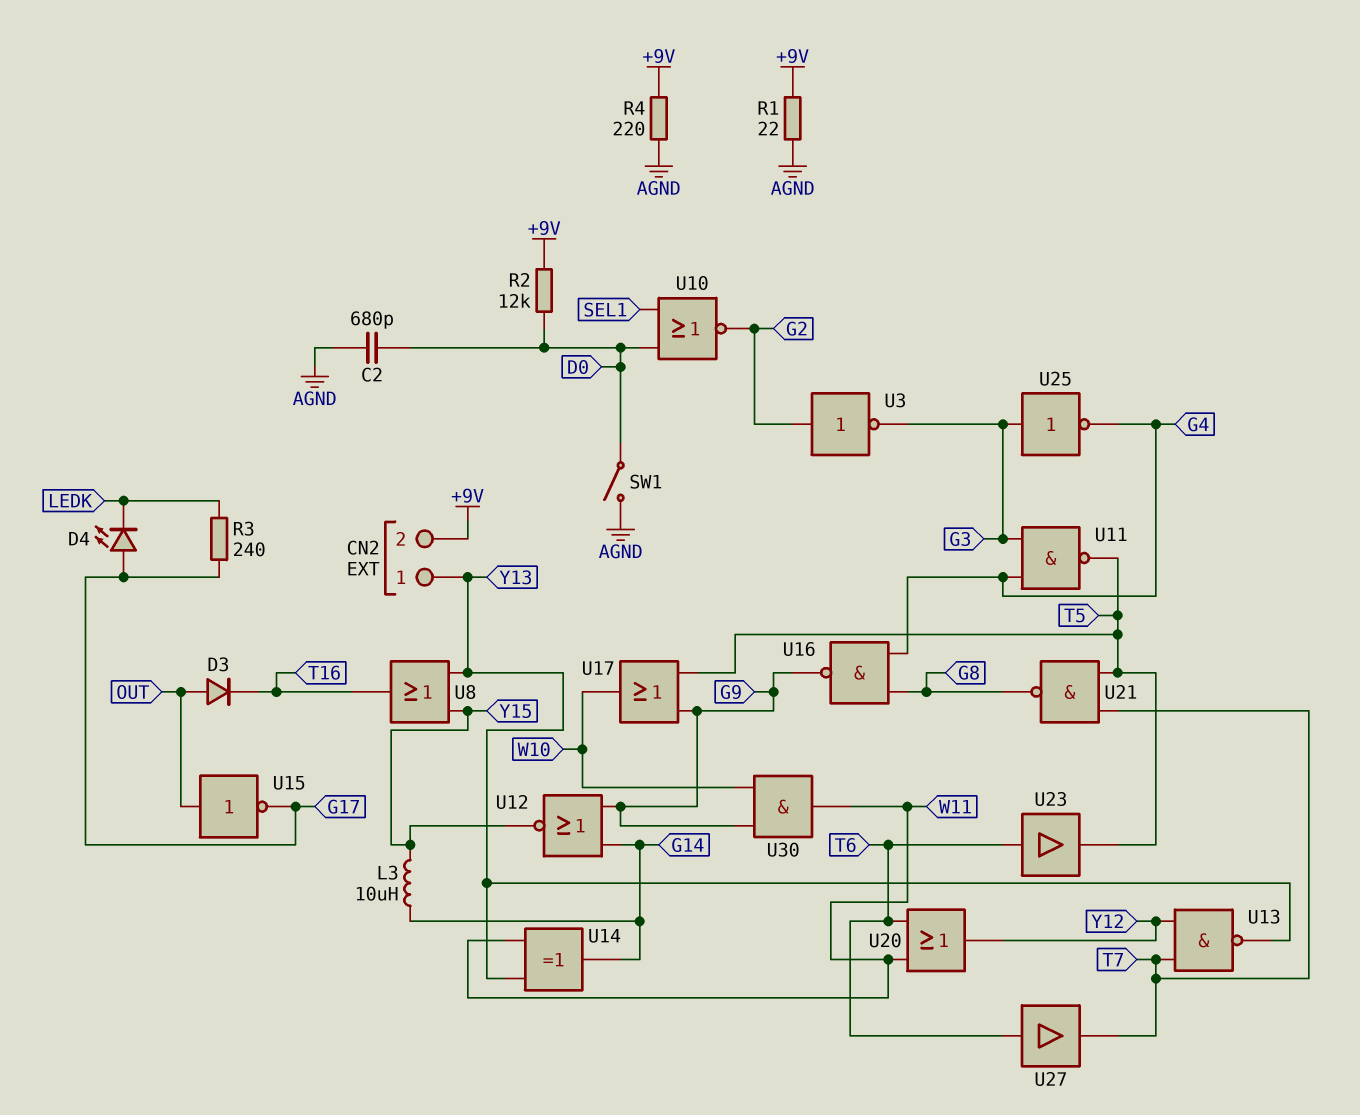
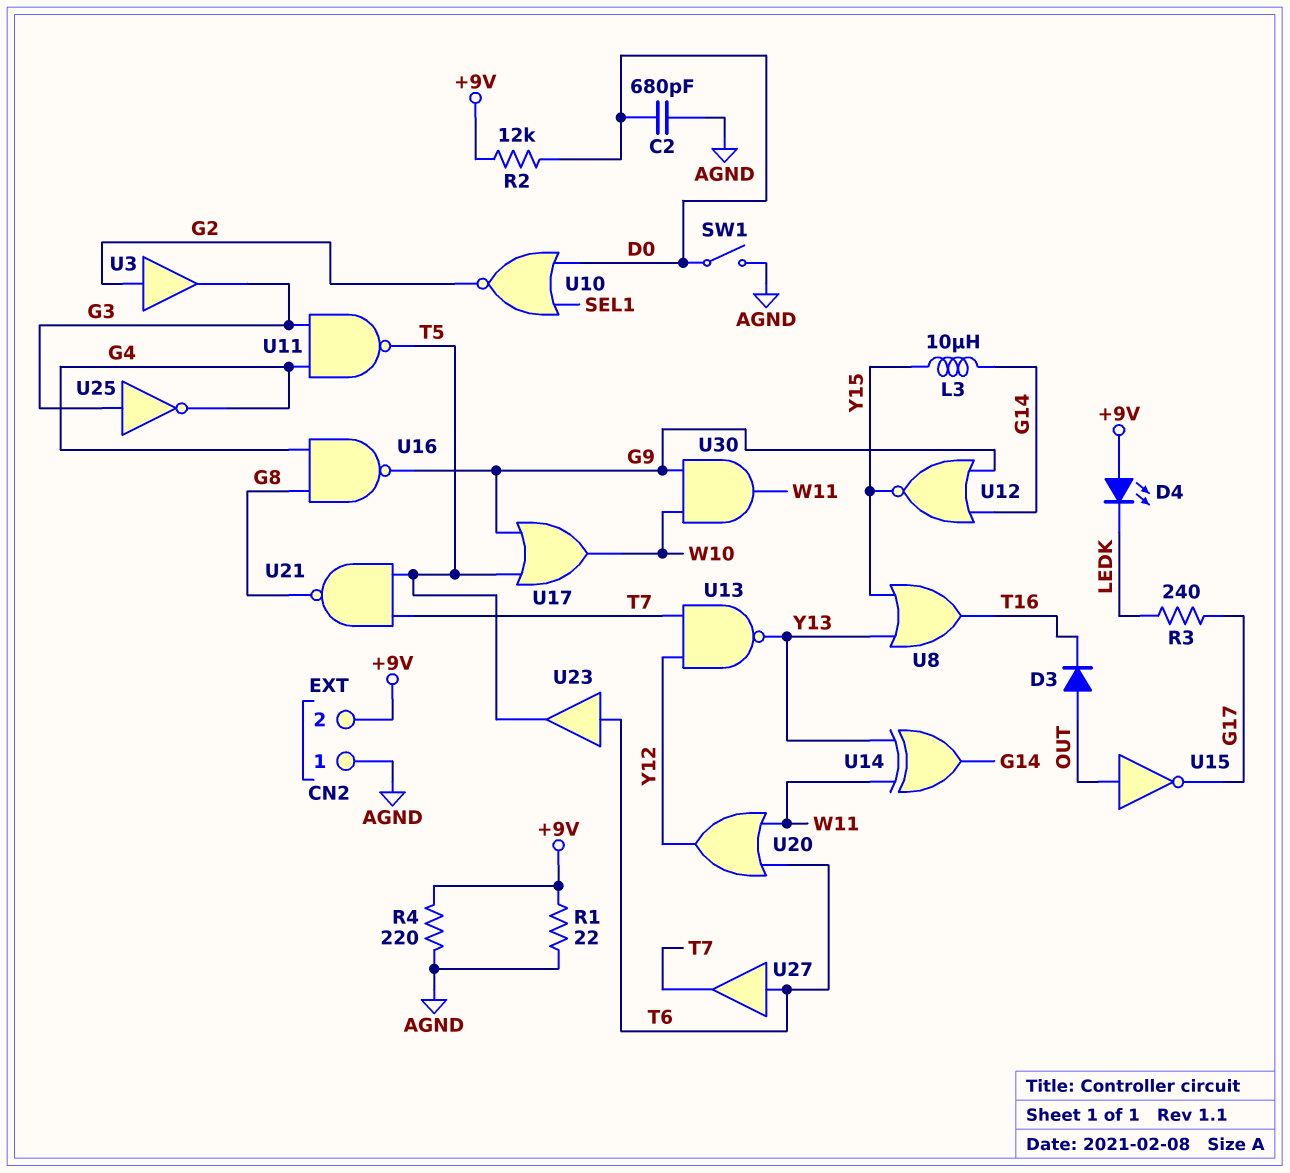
CN2 pin 1: Y13 -> AGND
D4: LED (A G17, K LEDK) -> LED (A +9V, K LEDK)
U3: NOT (in G2, out G3) -> buffer (in G2, out G3)

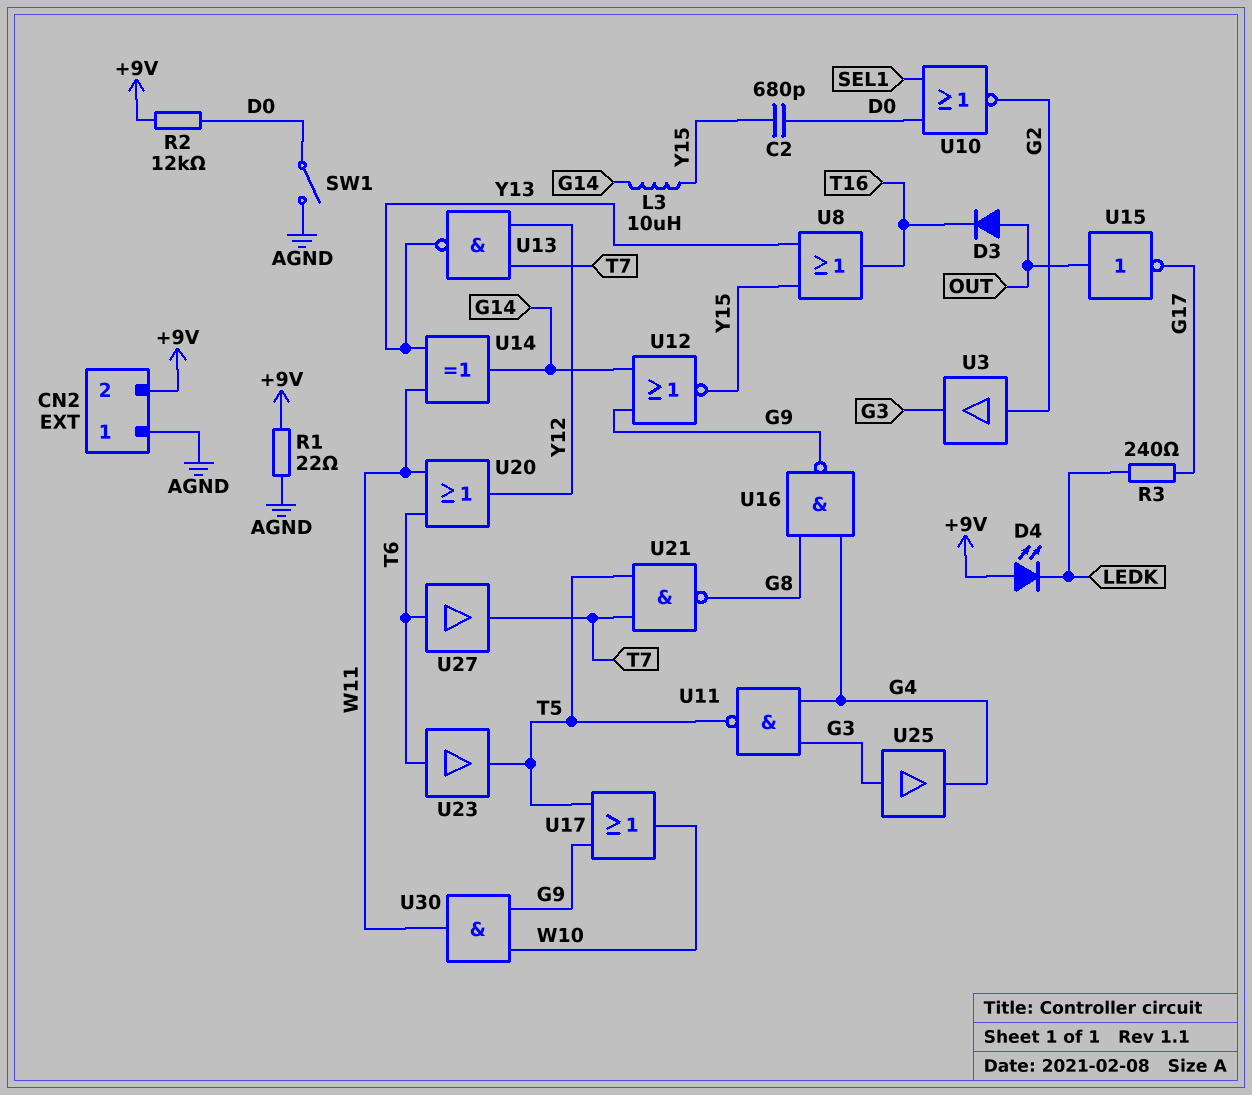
C2: 680pF (AGND, D0) -> 680pF (D0, Y15)
R4: 220 (+9V, AGND) -> none
U25: NOT (in G3, out G4) -> buffer (in G3, out G4)

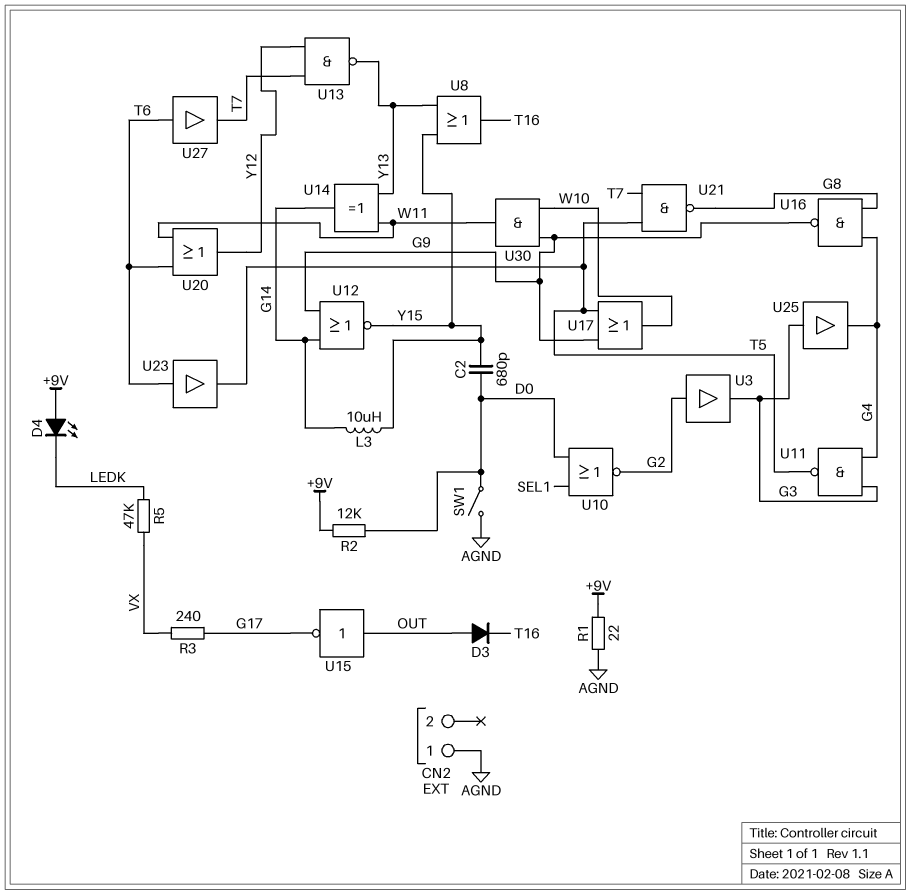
CN2 pin 2: +9V -> none
R3: 240 (G17, LEDK) -> 240 (G17, VX)
R5: none -> 47k (LEDK, VX)

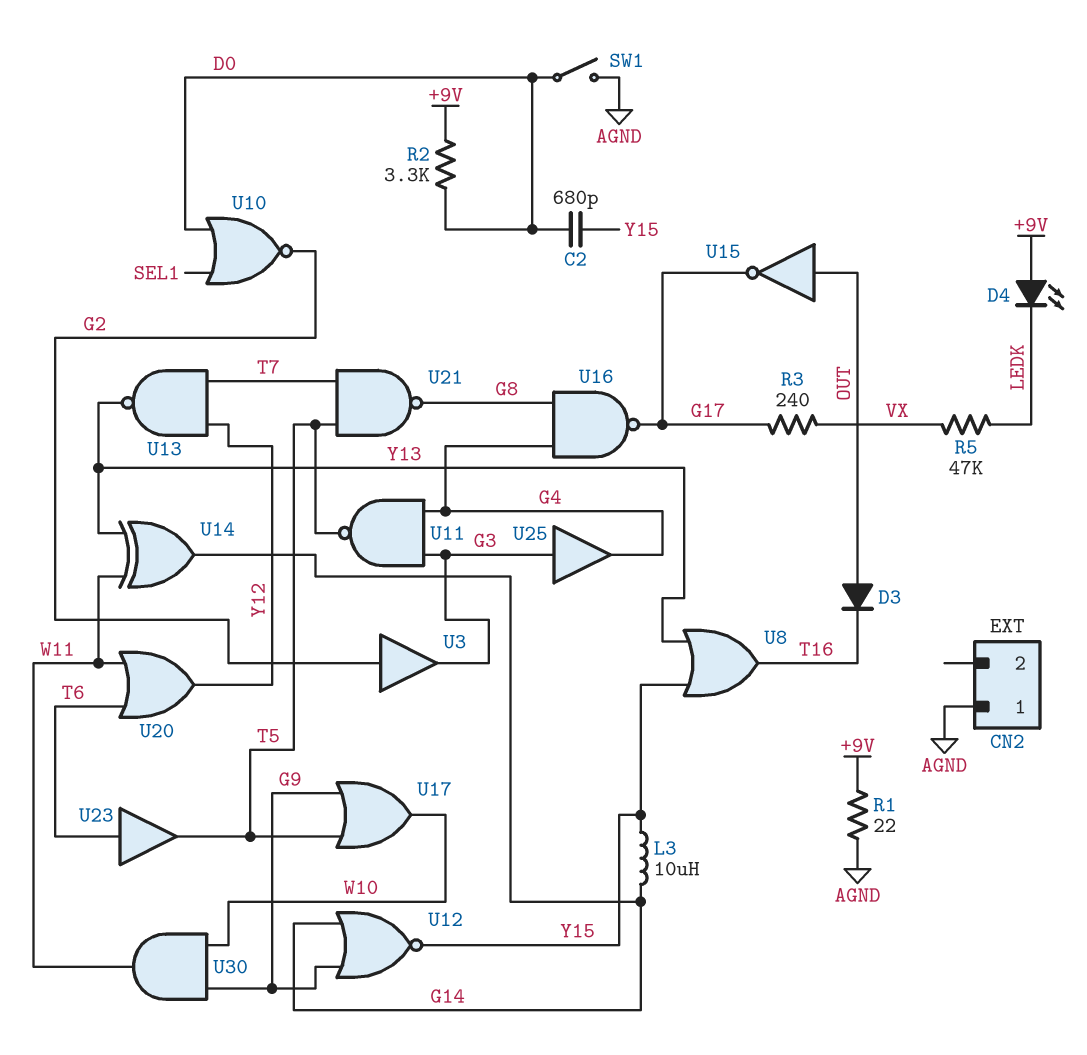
R2: 12k (+9V, D0) -> 3.3k (+9V, D0)
U16: NAND (in G4, in G8, out G9) -> NAND (in G4, in G8, out G17)
U27: buffer (in T6, out T7) -> none

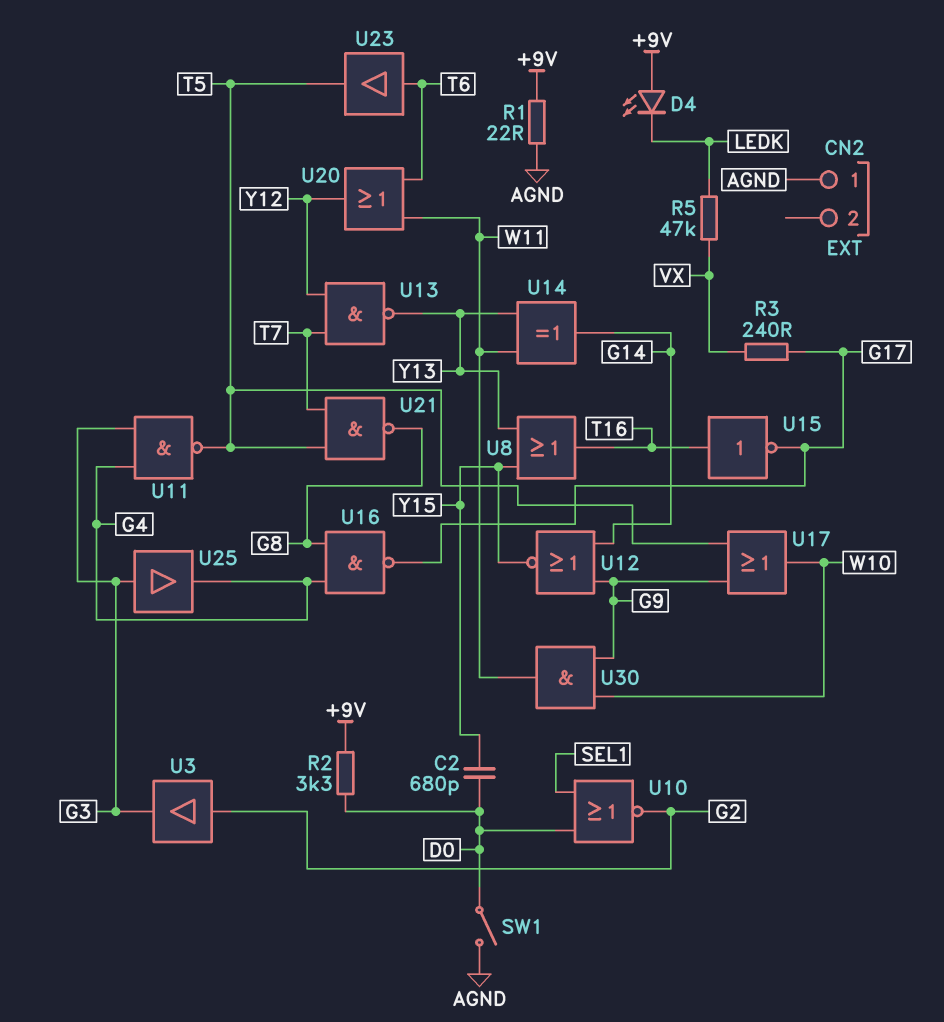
D3: diode (A OUT, K T16) -> none
L3: 10uH (G14, Y15) -> none
U15: NOT (in OUT, out G17) -> NOT (in T16, out G17)

